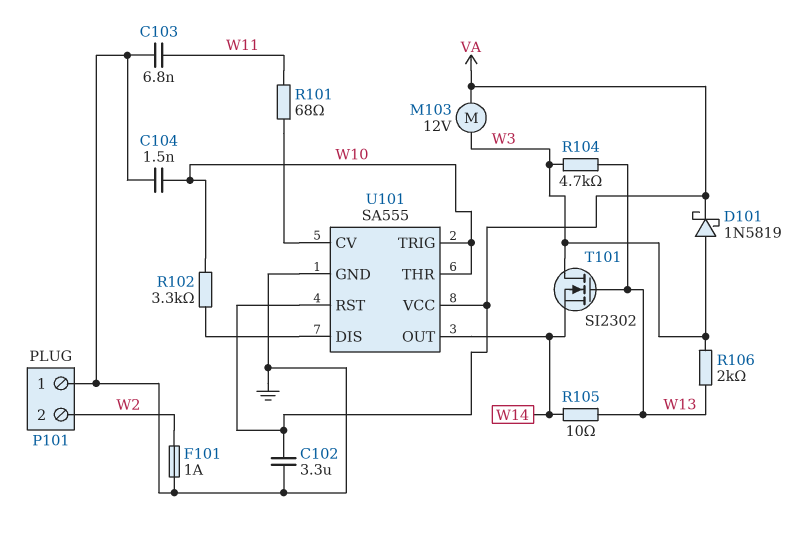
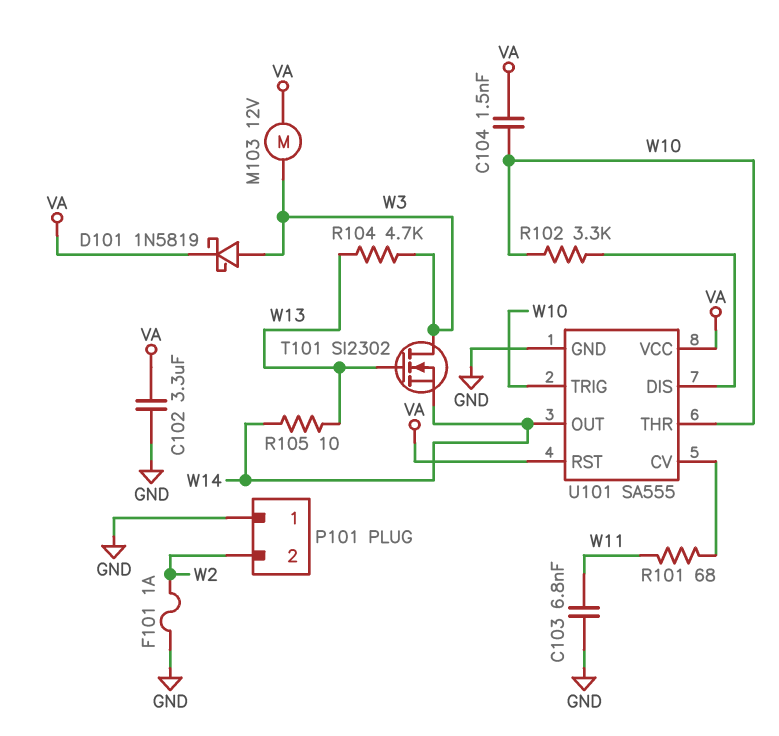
C104: 1.5nF (GND, W10) -> 1.5nF (VA, W10)
R106: 2k (W3, W13) -> none

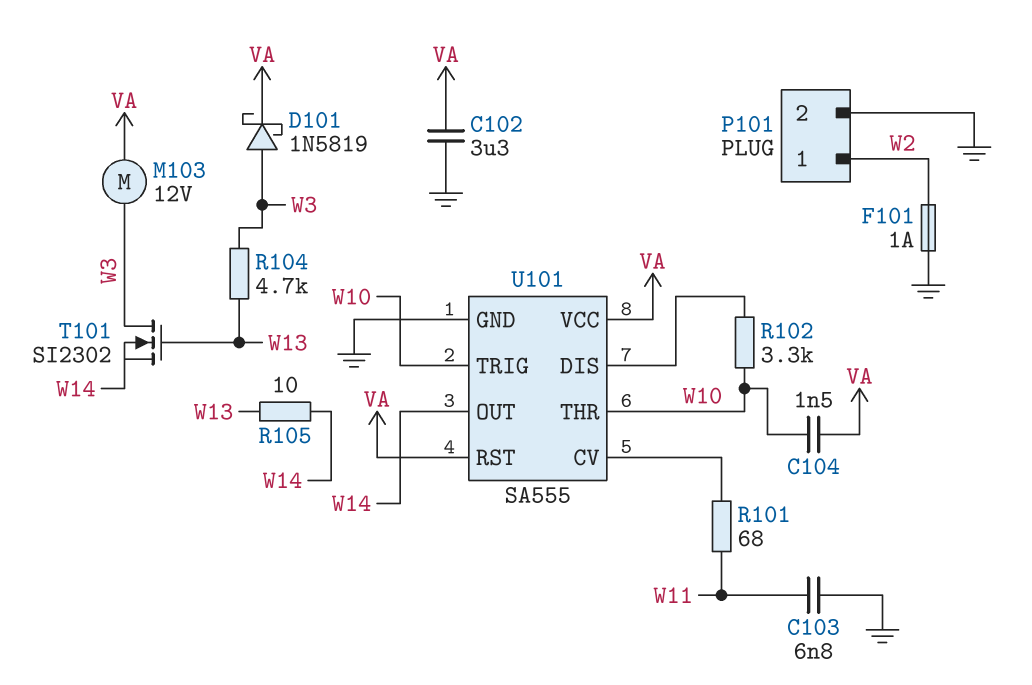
P101 pin 1: GND -> W2
P101 pin 2: W2 -> GND

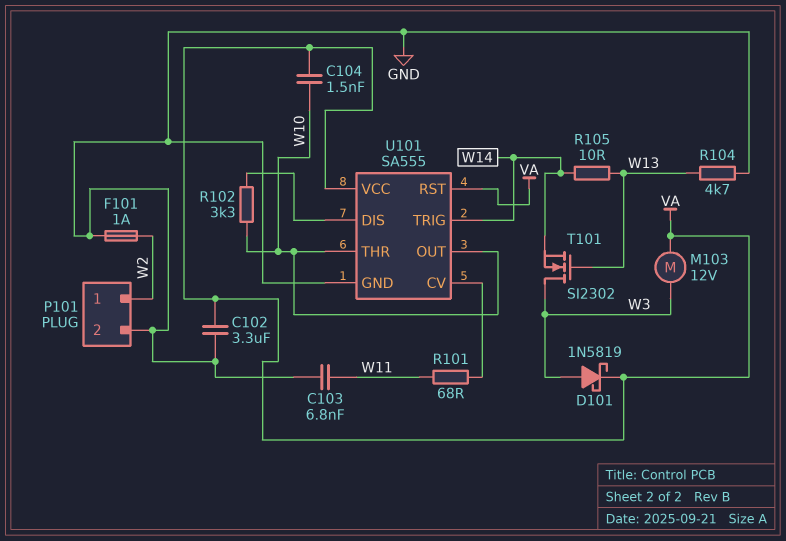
R104: 4.7k (W3, W13) -> 4.7k (GND, W13)
U101 pin OUT: W14 -> W10
U101 pin TRIG: W10 -> W14

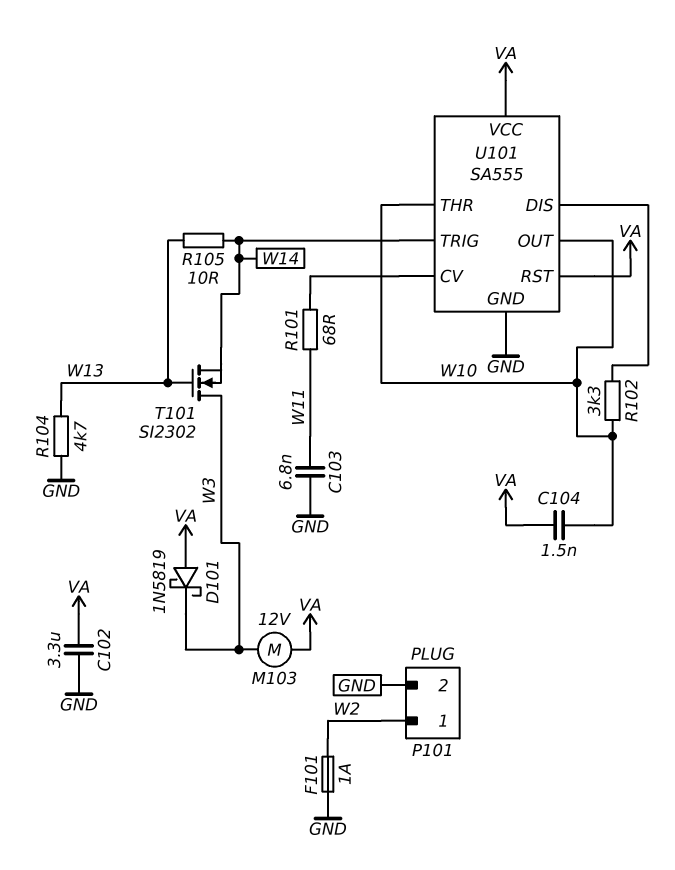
D101: schottky 1N5819 (A W3, K VA) -> schottky 1N5819 (A VA, K W3)

